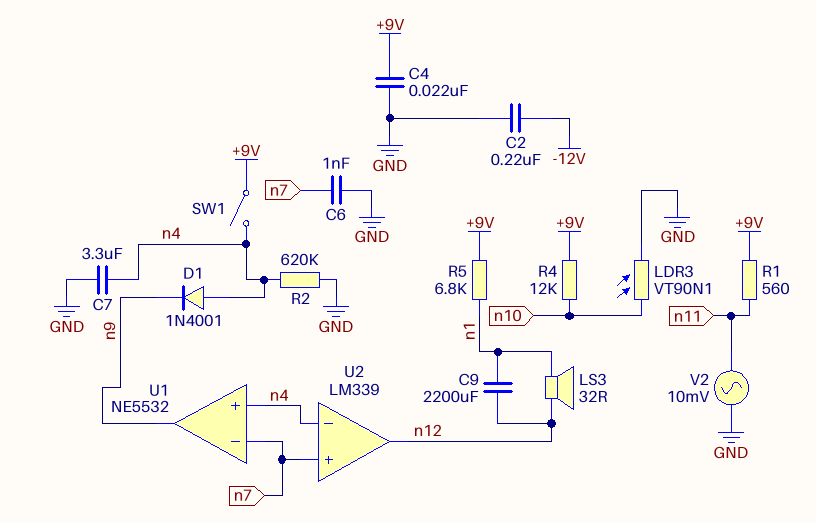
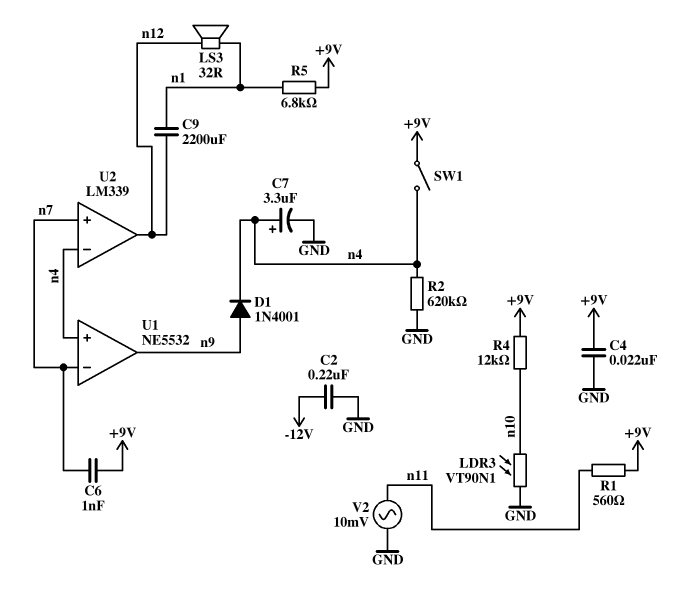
C6: 1nF (GND, n7) -> 1nF (+9V, n7)
C7: 3.3uF (GND, n4) -> 3.3uF (plus n4, minus GND)
D1: diode 1N4001 (A n4, K n9) -> diode 1N4001 (A n9, K n4)

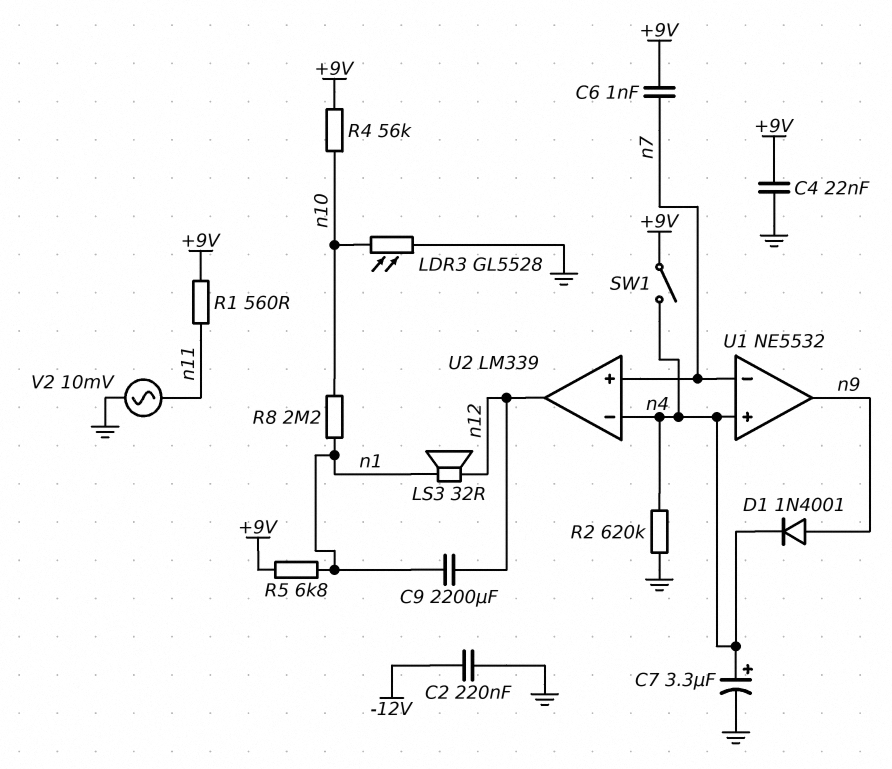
LDR3: VT90N1 (GND, n10) -> GL5528 (GND, n10)
R4: 12k (+9V, n10) -> 56k (+9V, n10)
R8: none -> 2.2M (n1, n10)

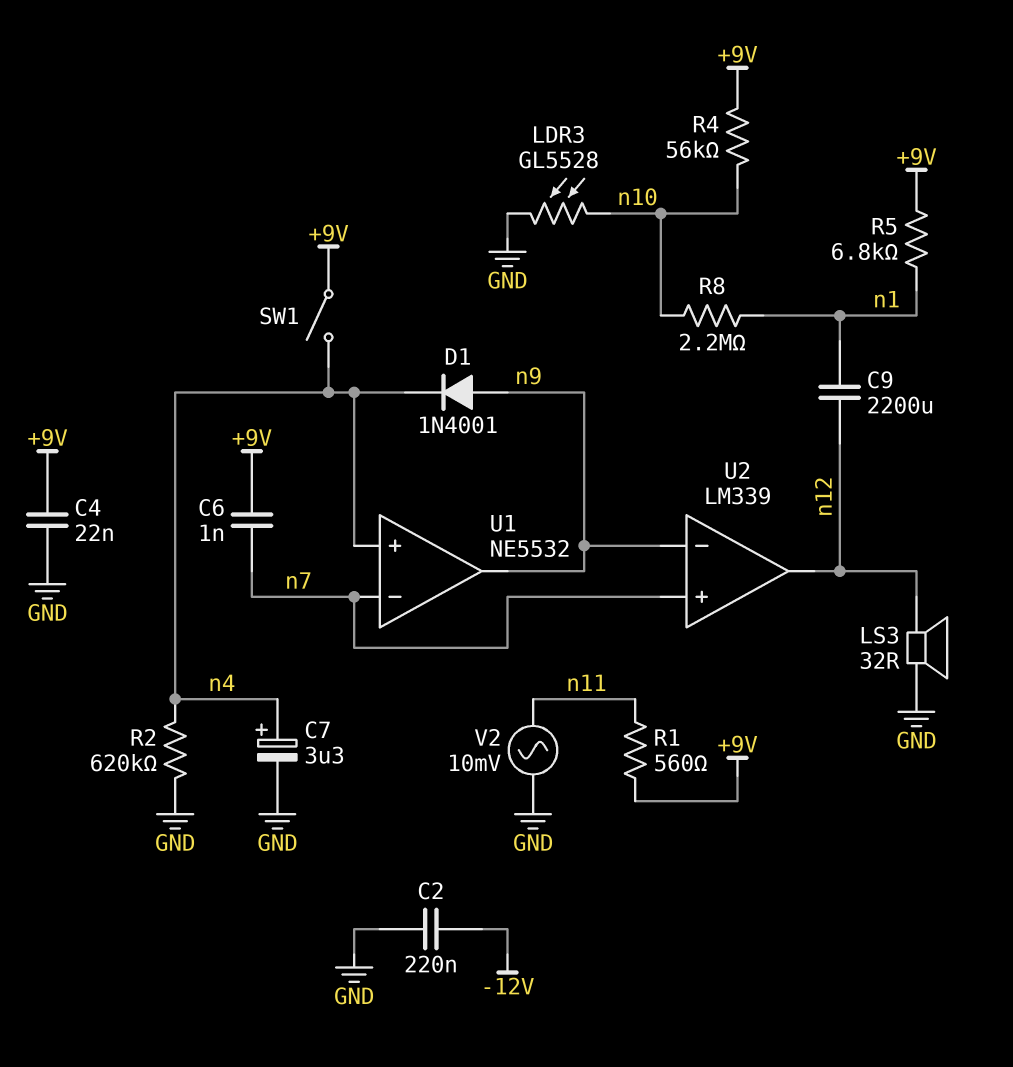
LS3: speaker 32R (n1, n12) -> speaker 32R (GND, n12)
U2 pin in-: n4 -> n9

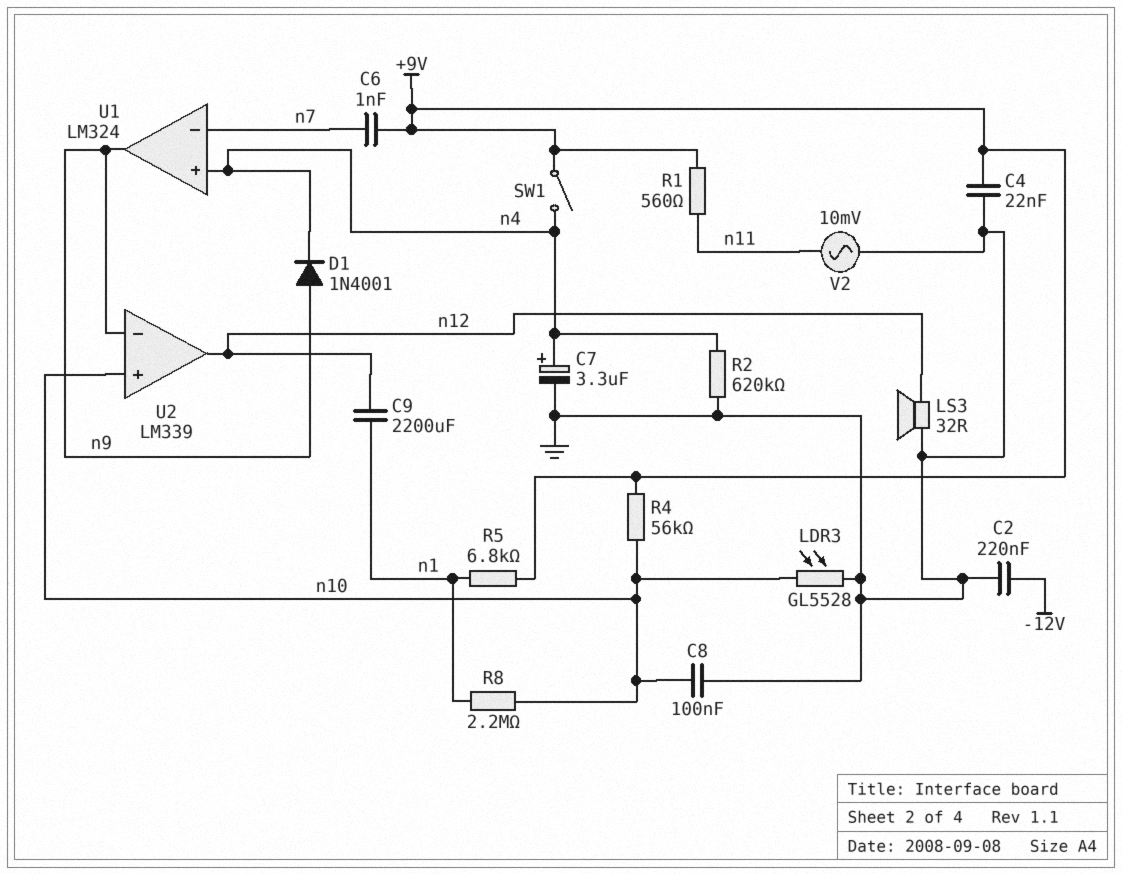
C8: none -> 100nF (GND, n10)
U1: NE5532 -> LM324
U2 pin in+: n7 -> n10

